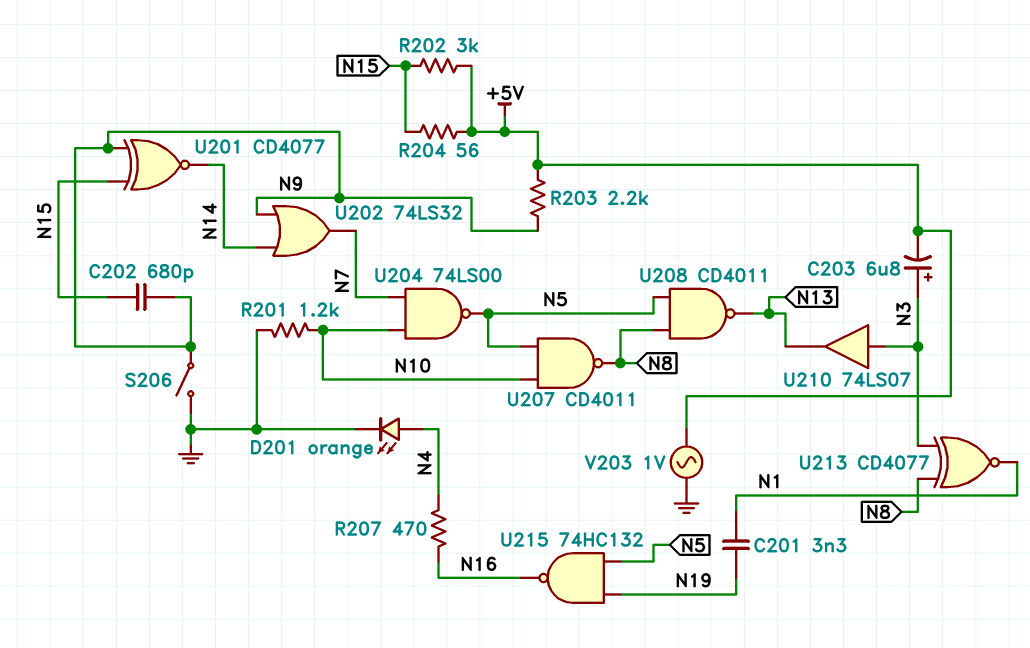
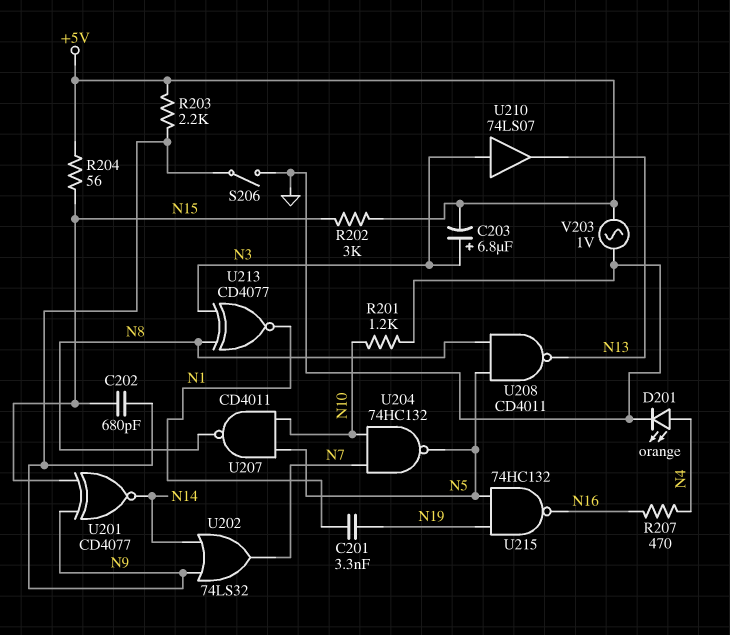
U204: NAND 74LS00 (in N7, in N10, out N5) -> NAND 74HC132 (in N7, in N10, out N5)

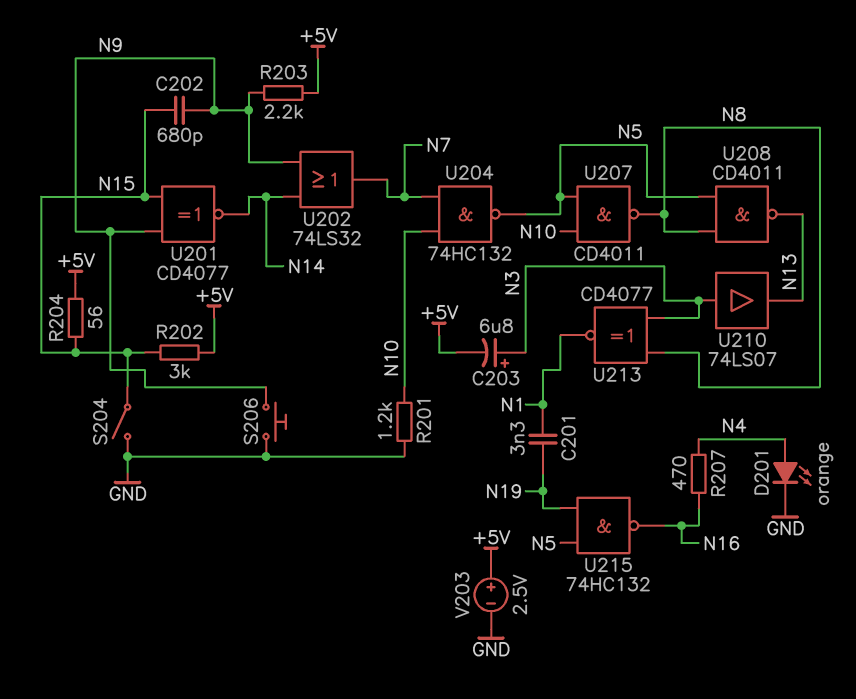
S204: none -> switch (GND, N15)
S206: switch (GND, N9) -> button (GND, N9)
V203: AC 1V (+5V, GND) -> 2.5V (plus +5V, minus GND)

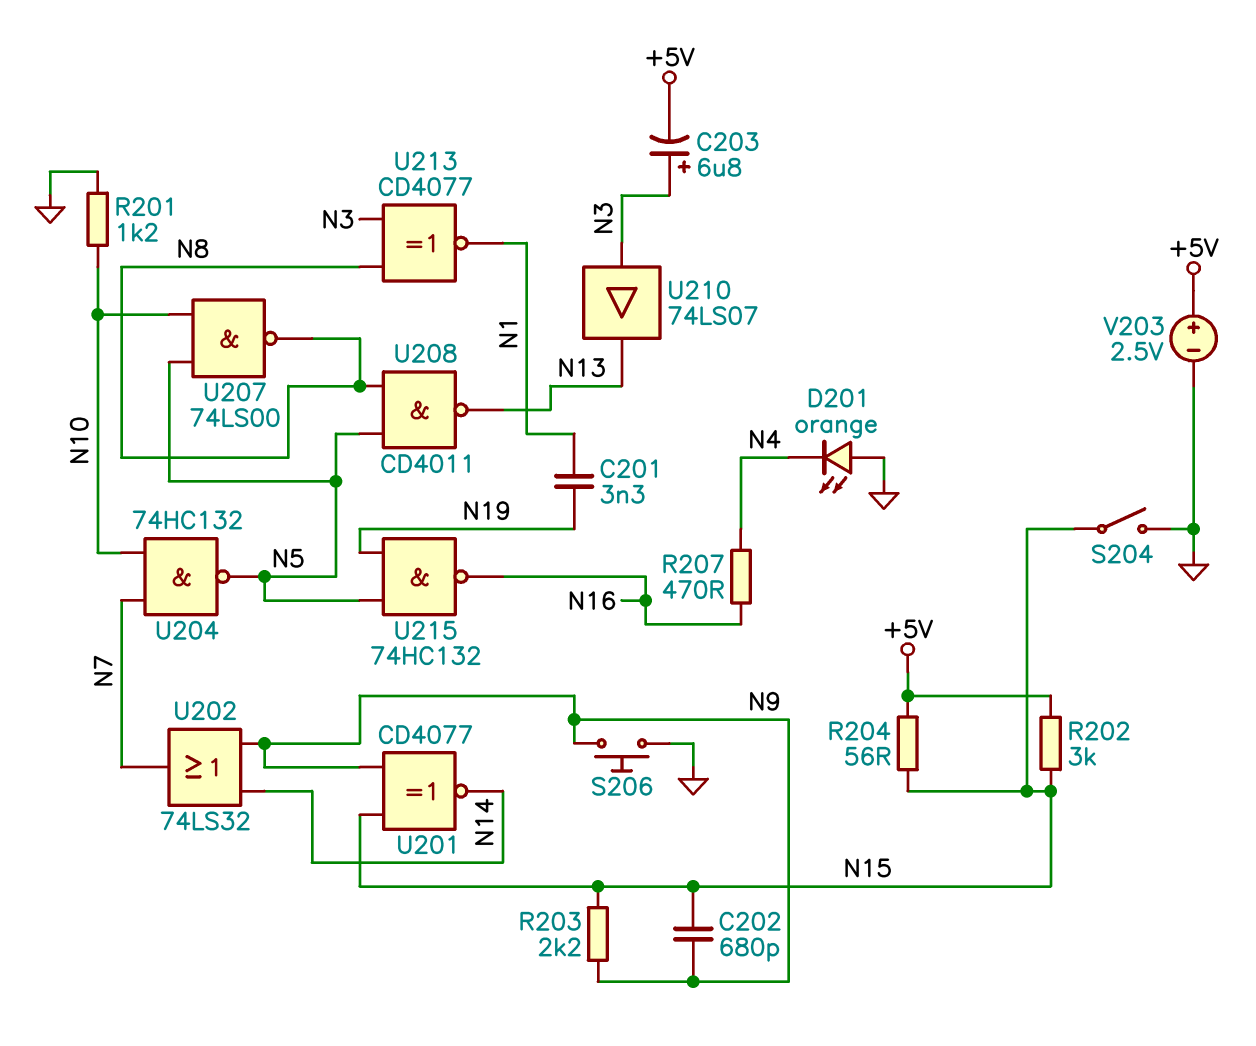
D201: LED orange (A N4, K GND) -> LED orange (A GND, K N4)
R203: 2.2k (+5V, N9) -> 2.2k (N9, N15)
U207: NAND CD4011 (in N5, in N10, out N8) -> NAND 74LS00 (in N5, in N10, out N8)

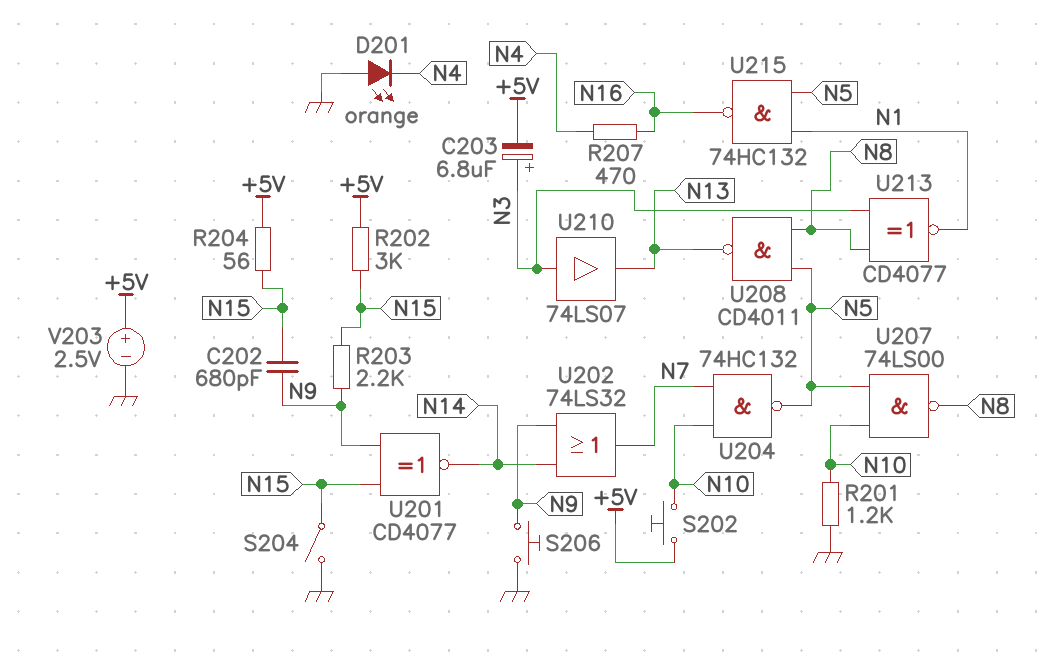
C201: 3.3nF (N1, N19) -> none
S202: none -> button (+5V, N10)
U215: NAND 74HC132 (in N5, in N19, out N16) -> NAND 74HC132 (in N1, in N5, out N16)

